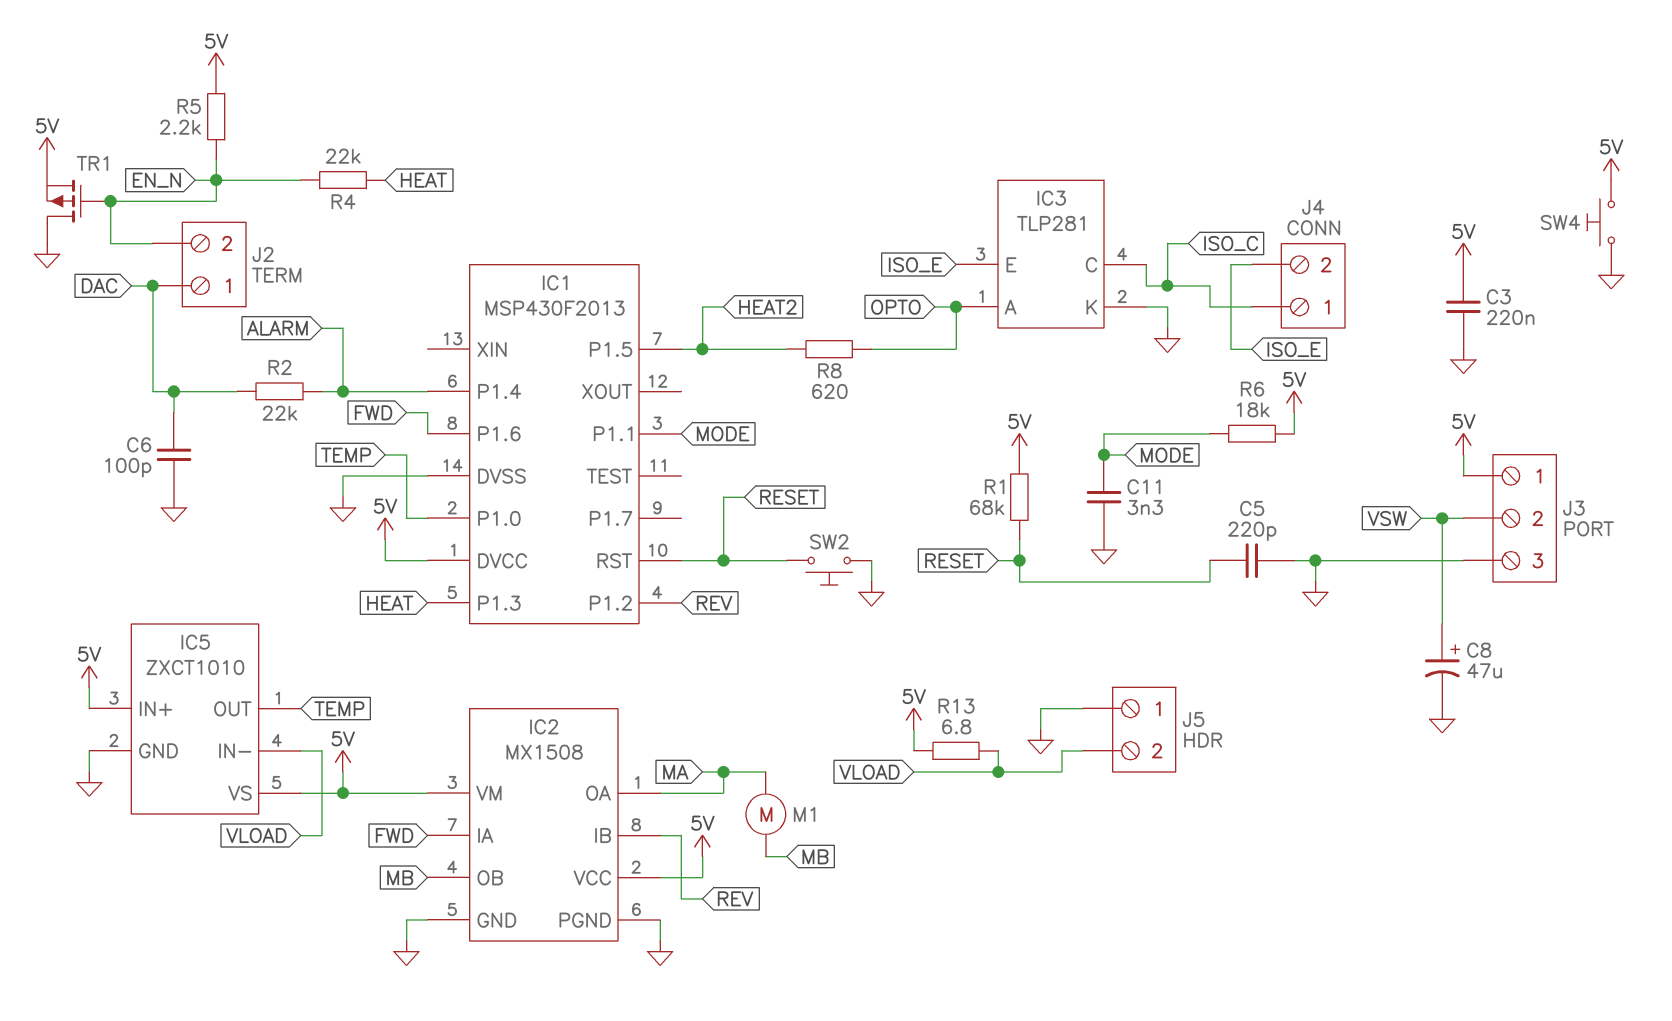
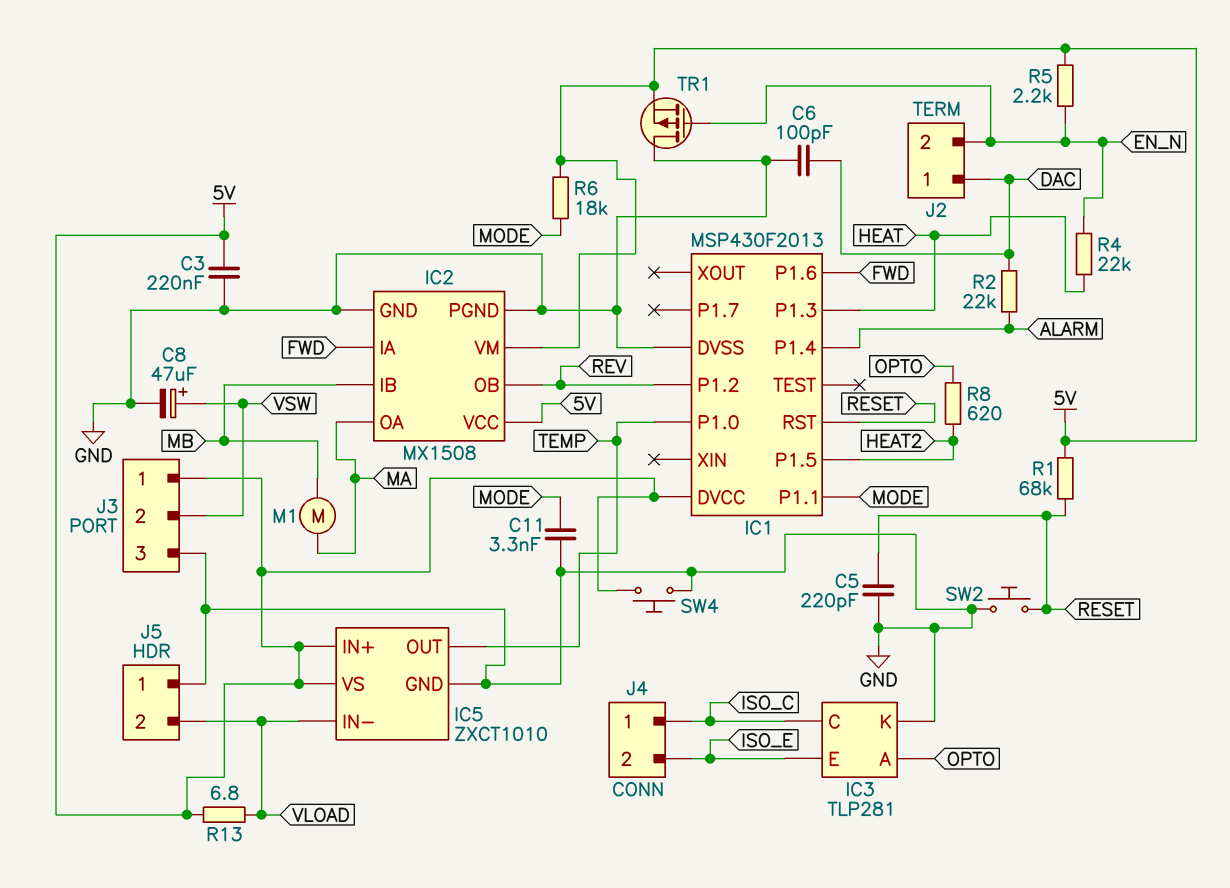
IC2 pin IB: REV -> MB
IC2 pin OB: MB -> REV

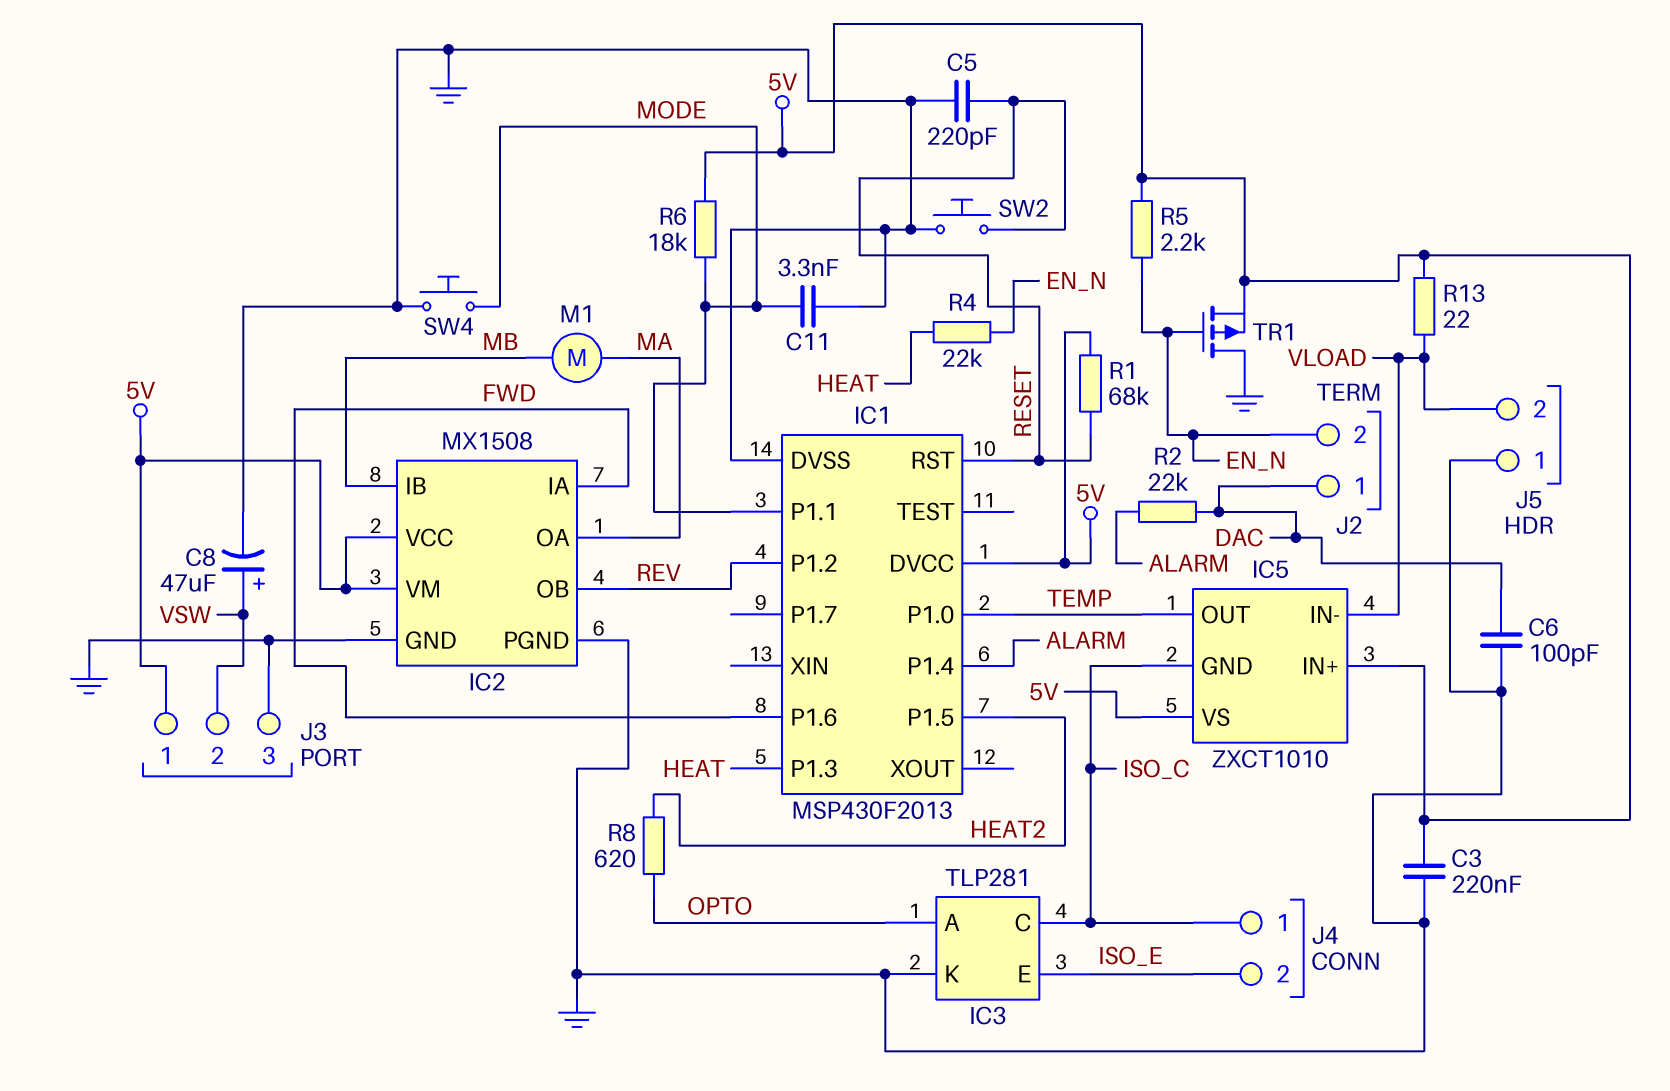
IC5 pin GND: GND -> ISO_C
R13: 6.8 (5V, VLOAD) -> 22 (5V, VLOAD)
SW4: button (5V, GND) -> button (GND, MODE)

